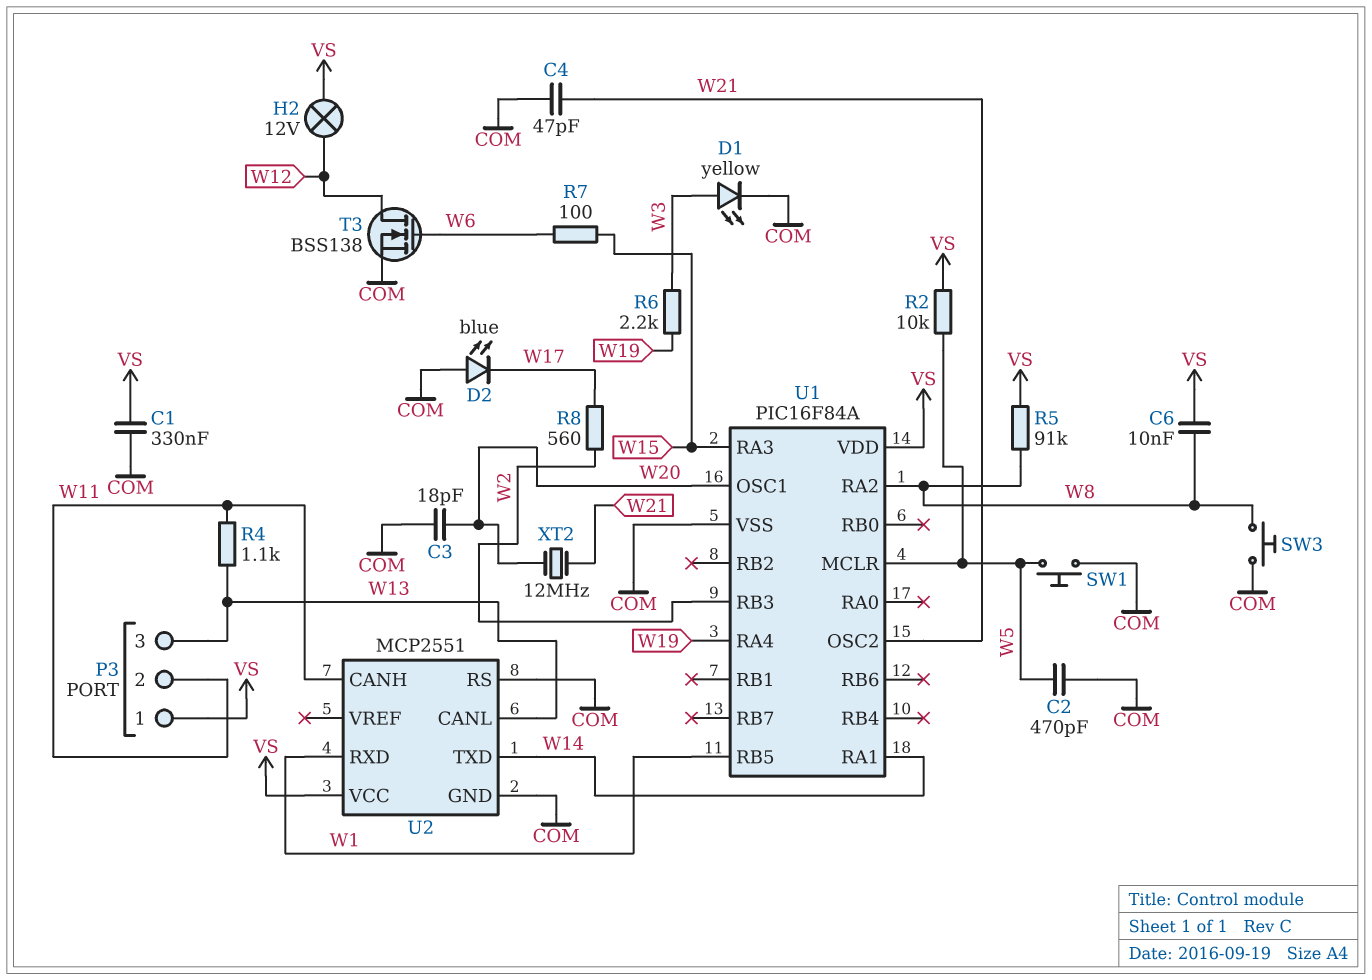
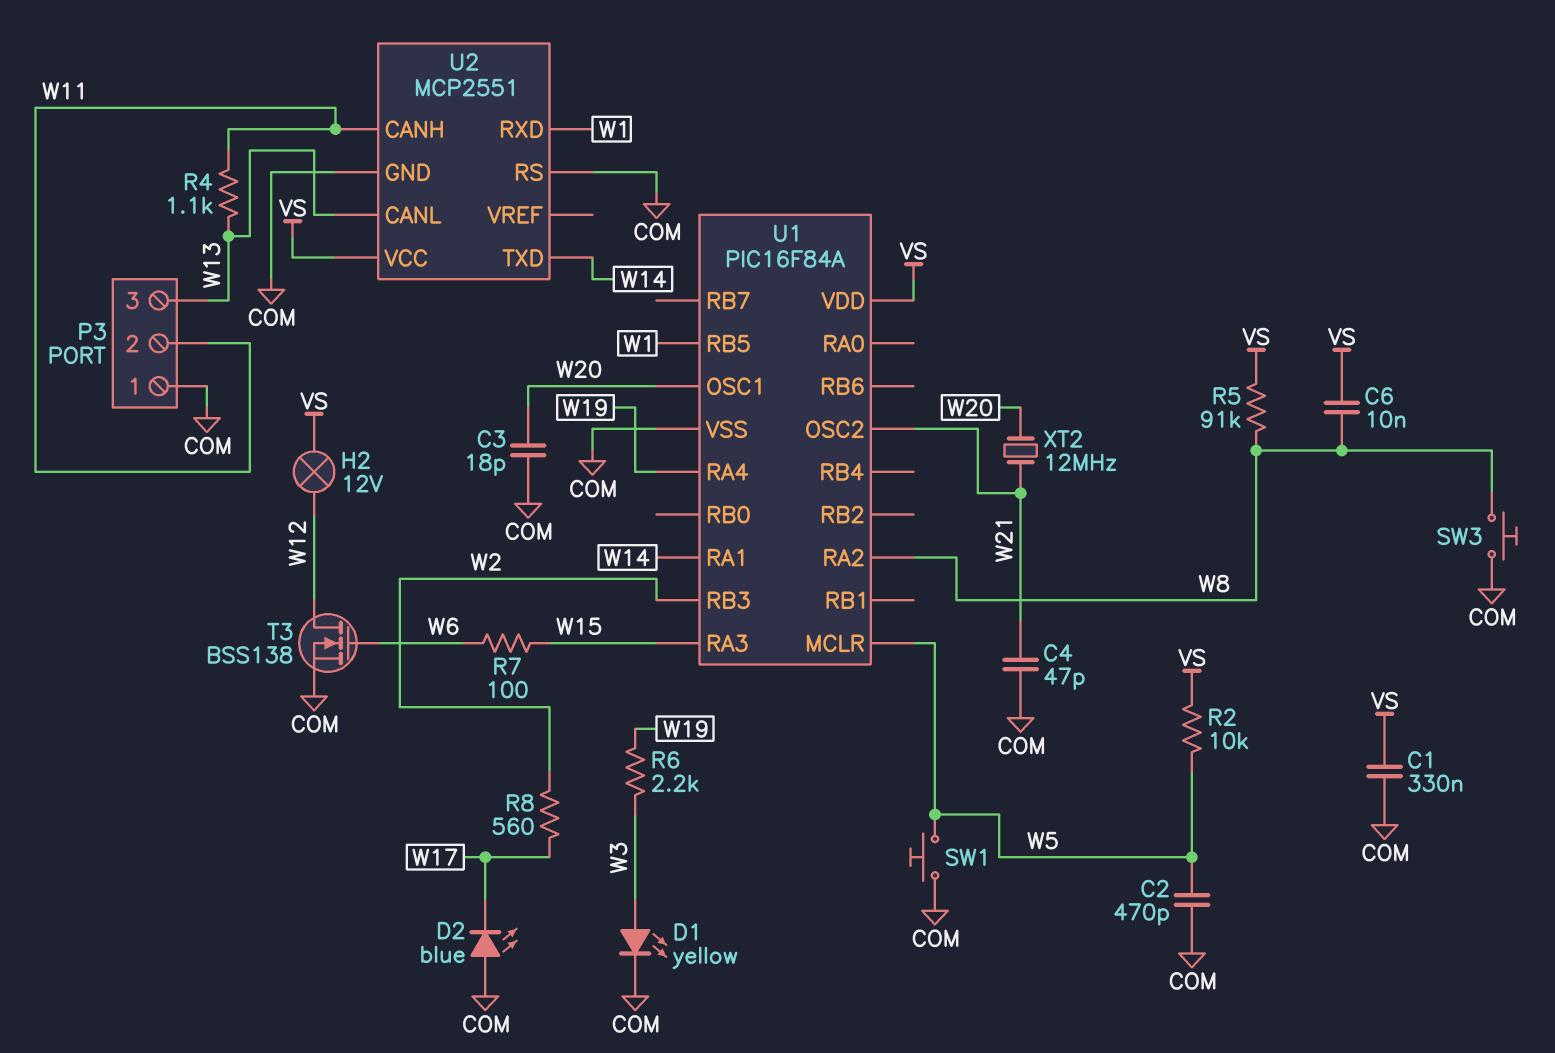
P3 pin 1: VS -> COM

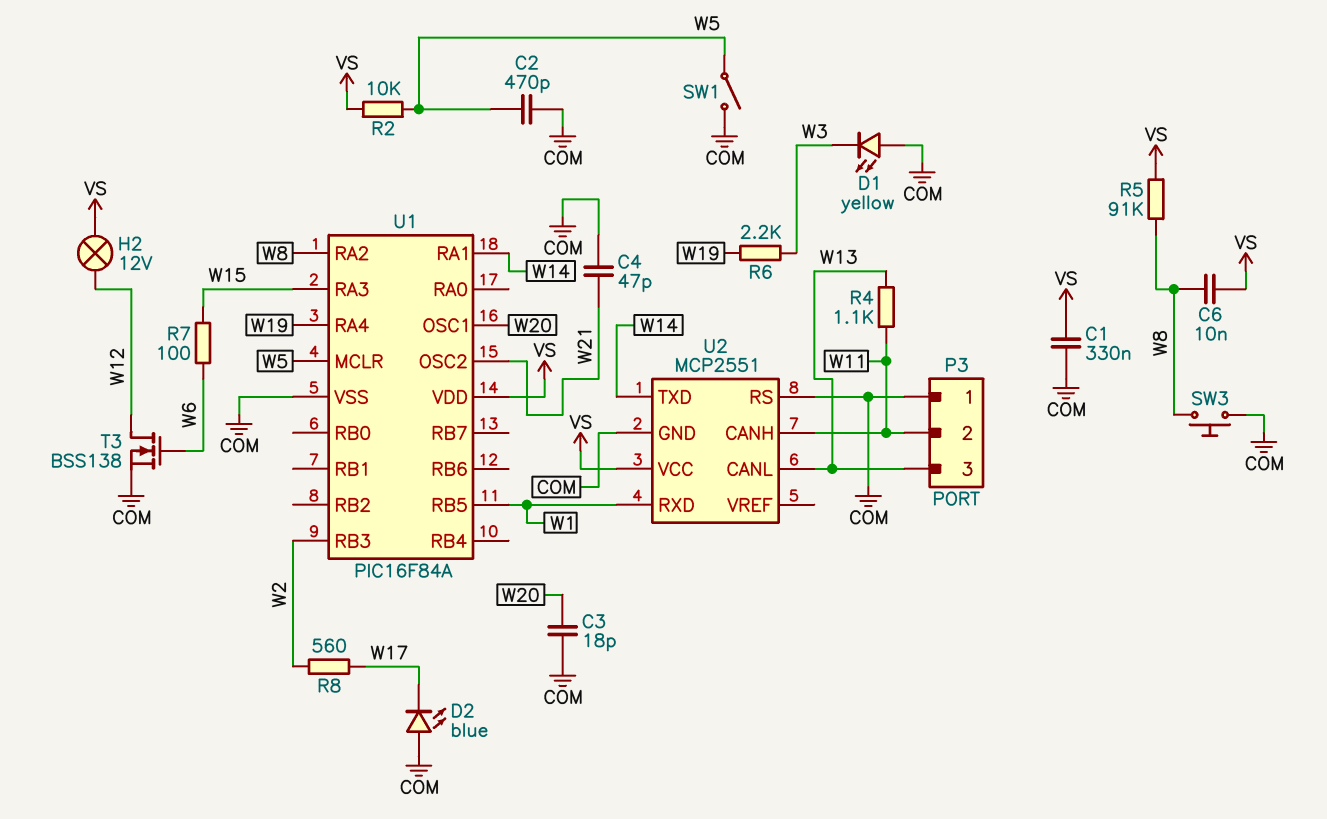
D1: LED yellow (A W3, K COM) -> LED yellow (A COM, K W3)
SW1: button (COM, W5) -> switch (COM, W5)
XT2: 12MHz (W20, W21) -> none

